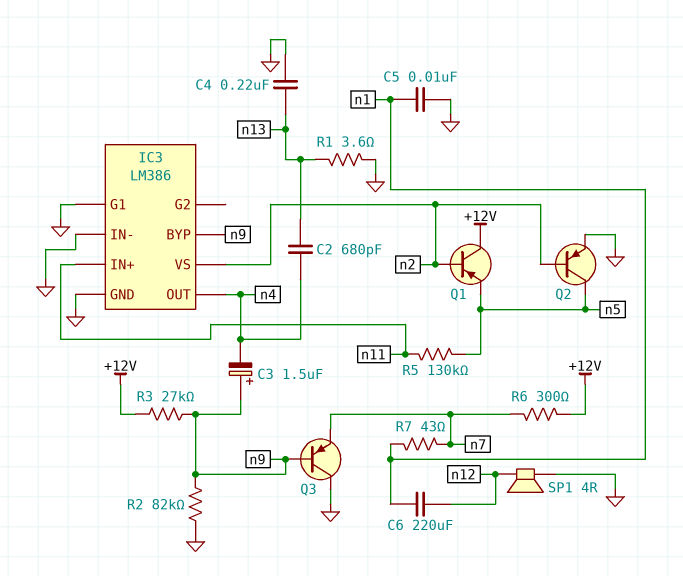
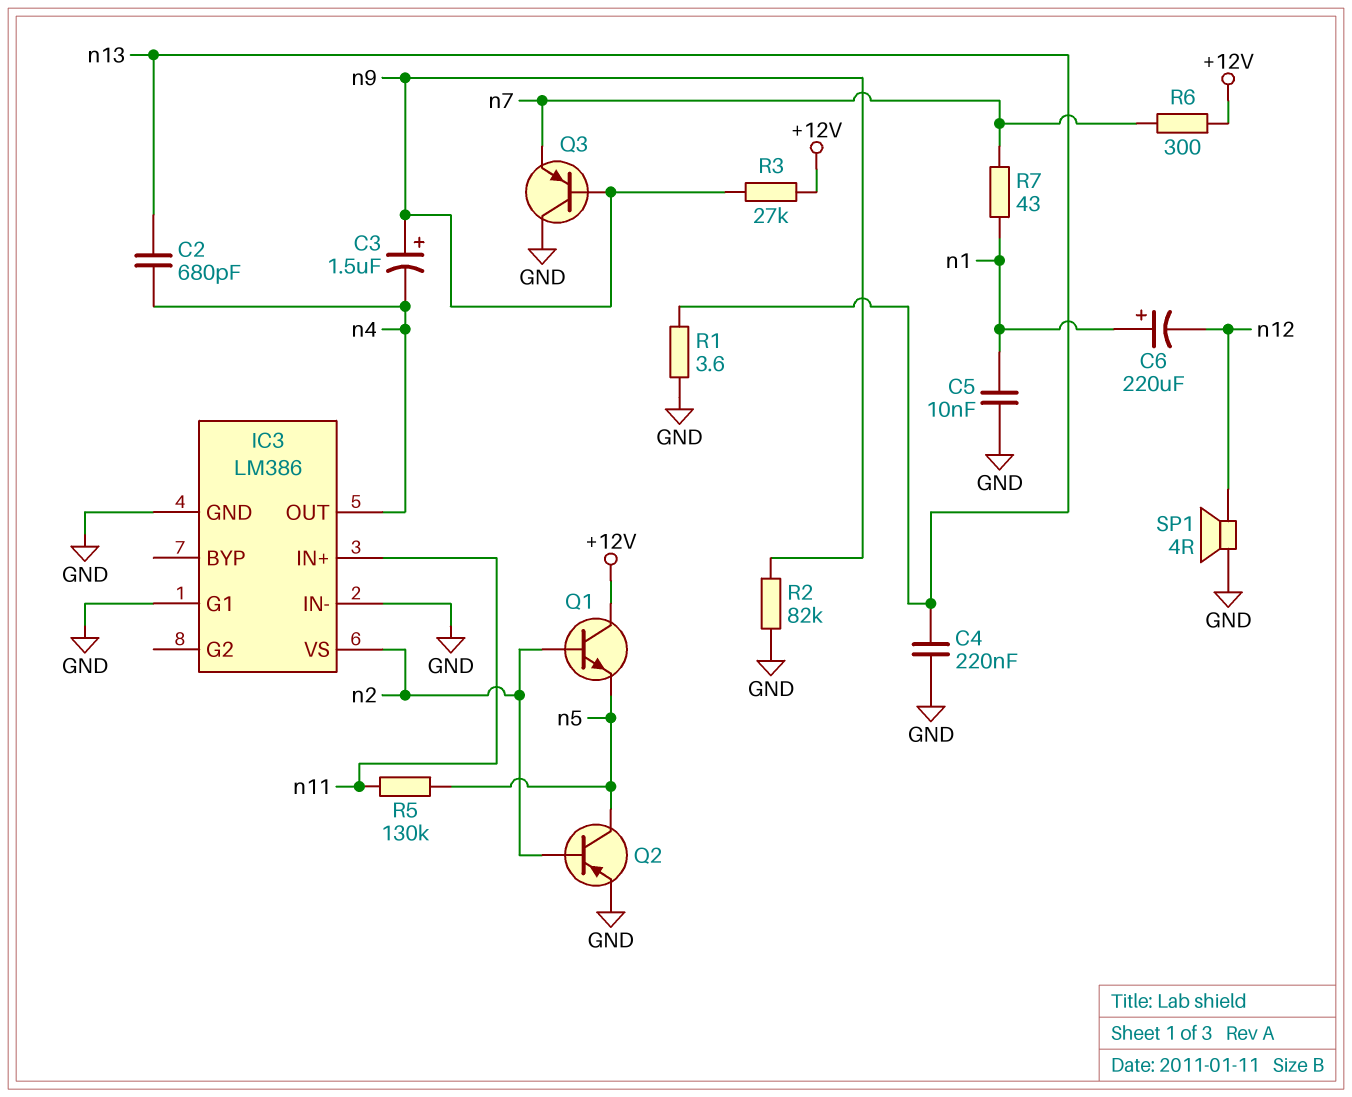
C6: 220uF (n1, n12) -> 220uF (plus n1, minus n12)
IC3 pin BYP: n9 -> none
Q1: PNP (B n2, C +12V, E n5) -> NPN (B n2, C +12V, E n5)

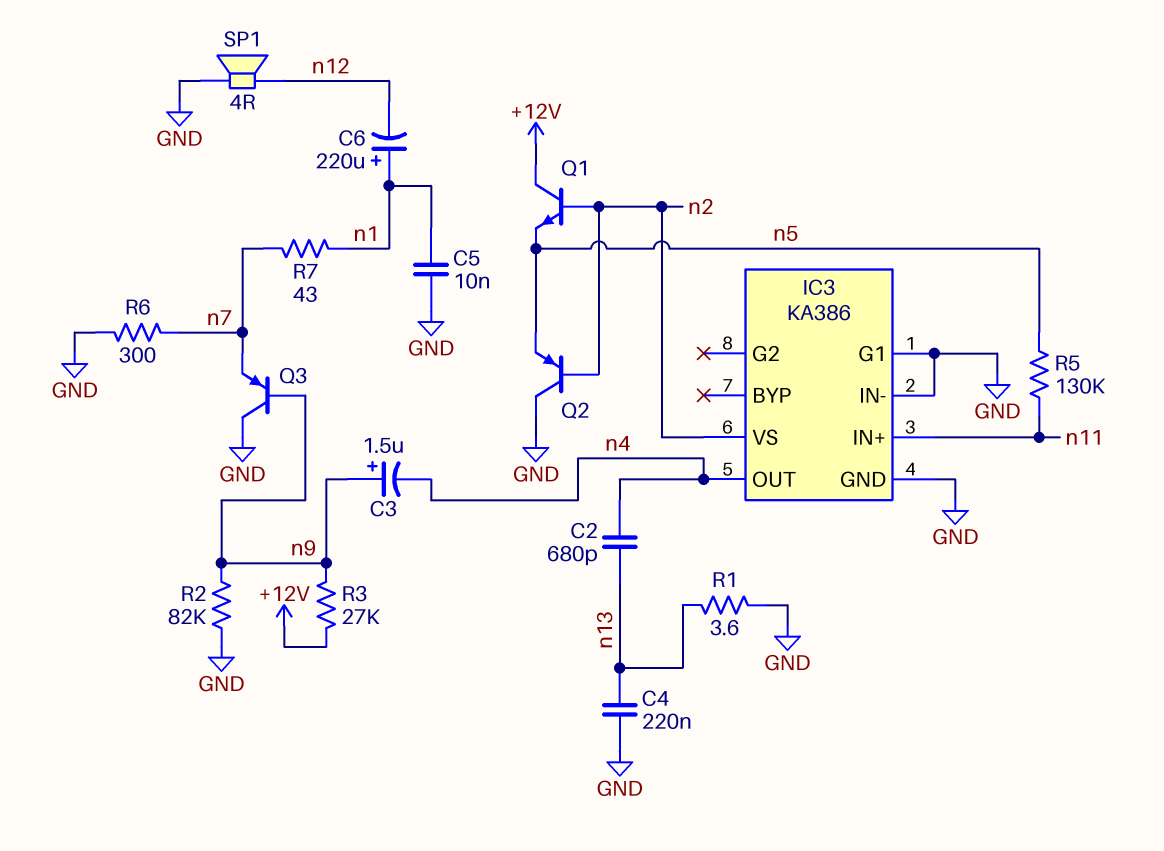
IC3: LM386 -> KA386
Q2: PNP (B n2, C n5, E GND) -> PNP (B n2, C GND, E n5)
R6: 300 (+12V, n7) -> 300 (GND, n7)

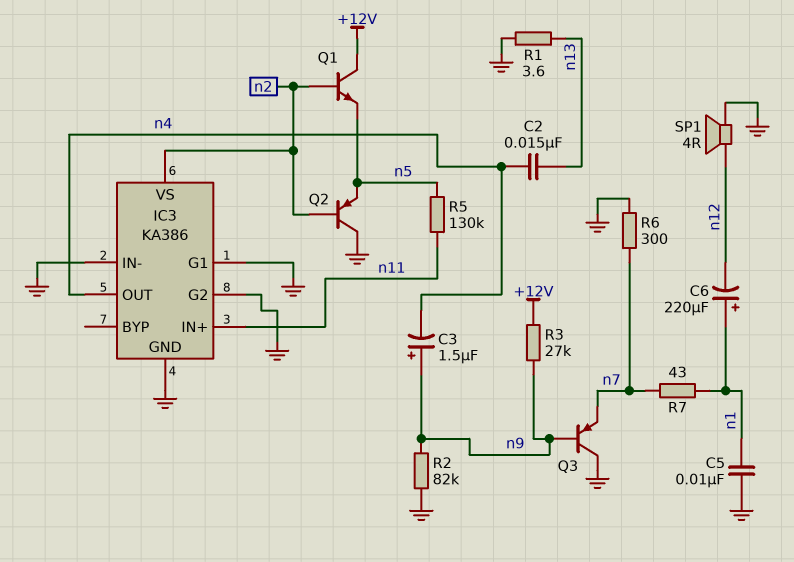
C2: 680pF (n4, n13) -> 15nF (n4, n13)
C4: 220nF (GND, n13) -> none
IC3 pin G2: none -> GND

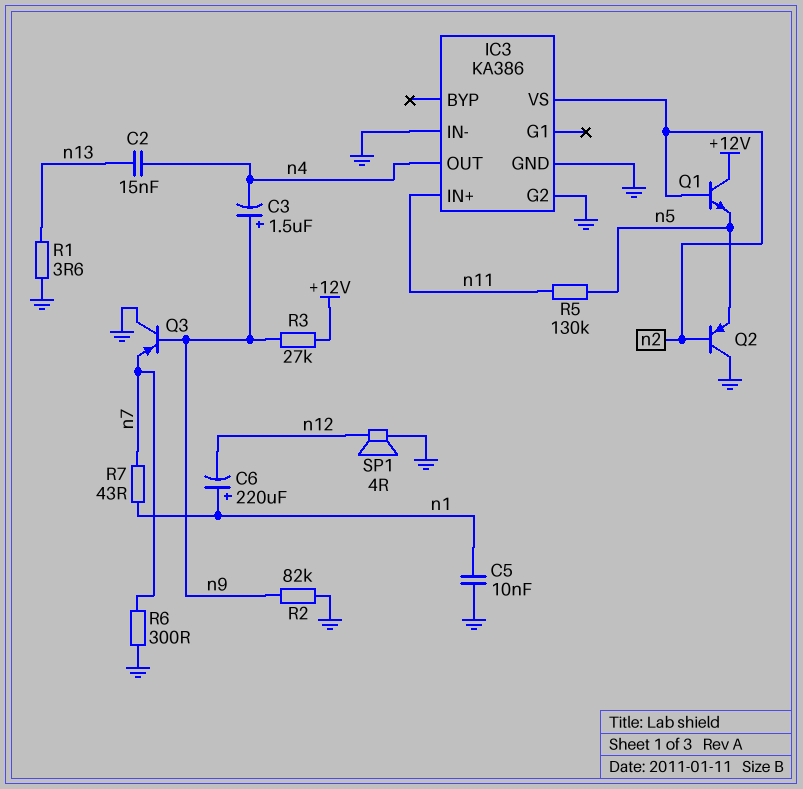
IC3 pin G1: GND -> none

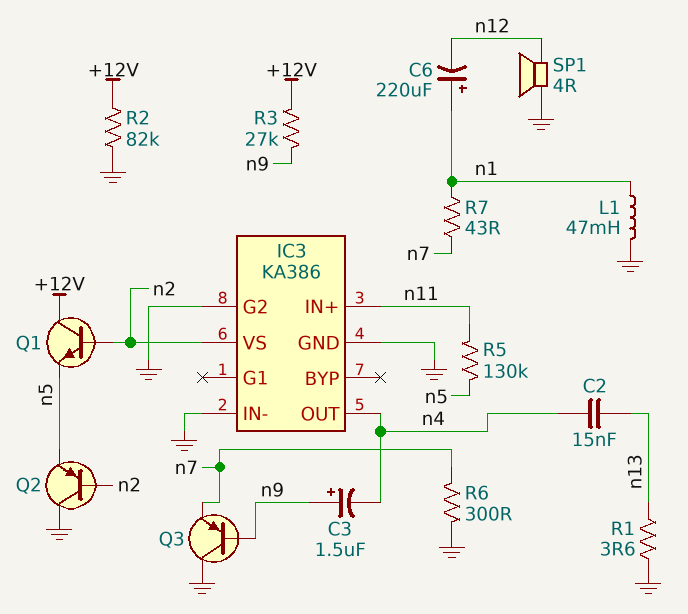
C5: 10nF (GND, n1) -> none
L1: none -> 47mH (GND, n1)
R2: 82k (GND, n9) -> 82k (+12V, GND)

